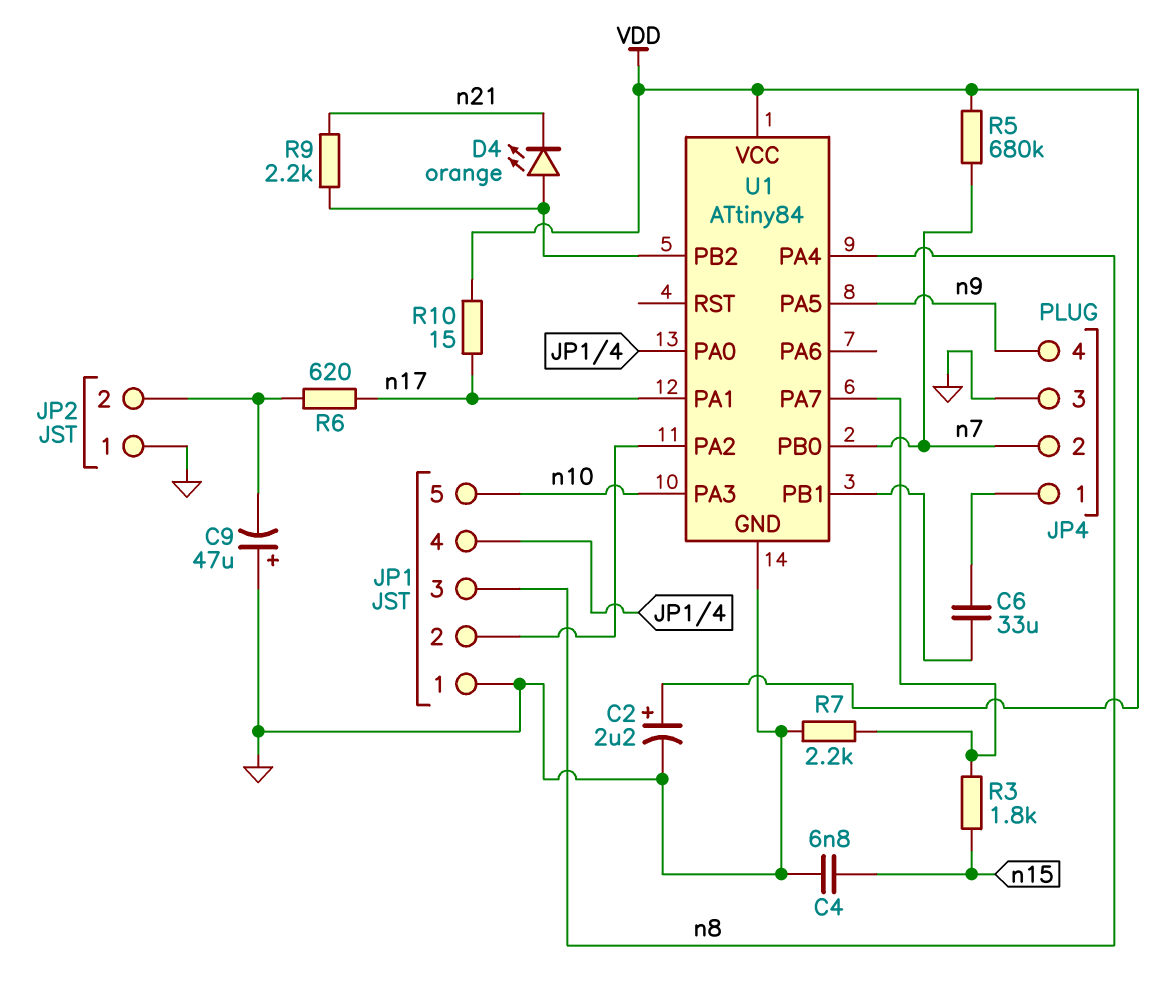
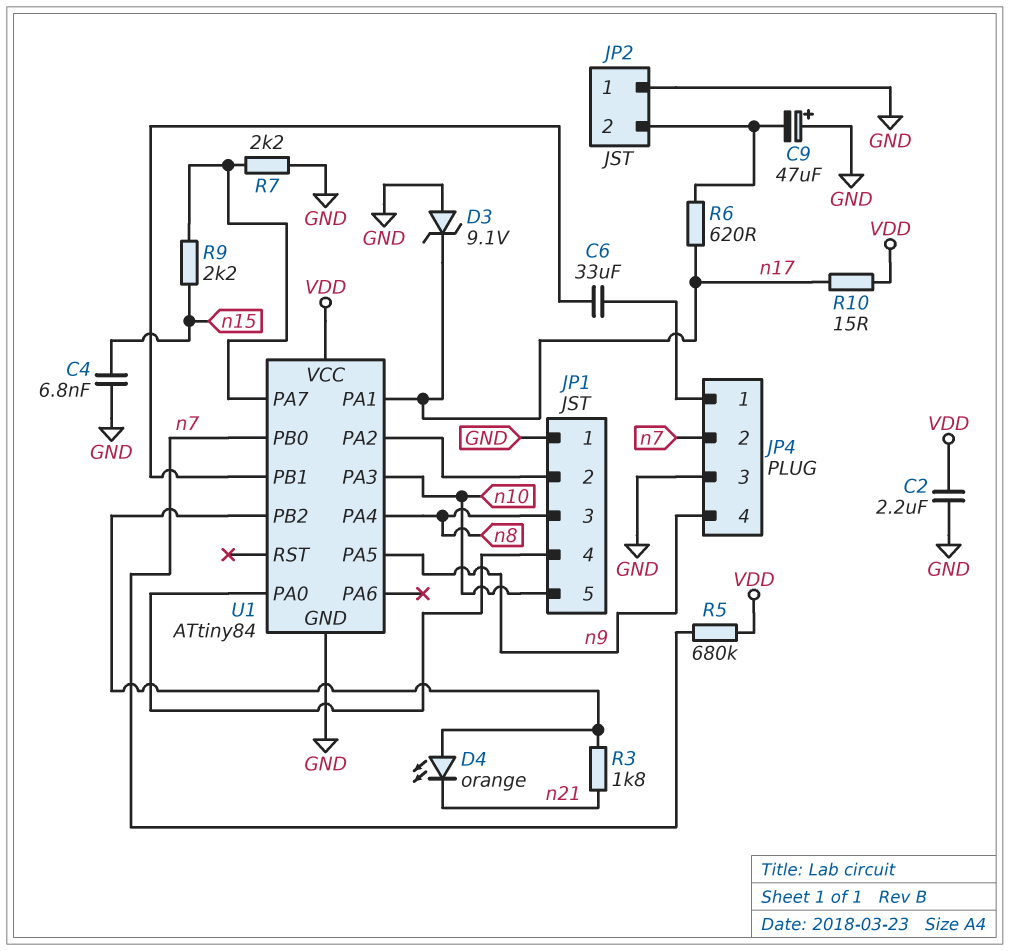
C2: 2.2uF (plus VDD, minus GND) -> 2.2uF (GND, VDD)
D3: none -> zener 9.1V (A GND, K n17)
R3: 1.8k (U1/PA7, n15) -> 1.8k (U1/PB2, n21)
R9: 2.2k (U1/PB2, n21) -> 2.2k (U1/PA7, n15)

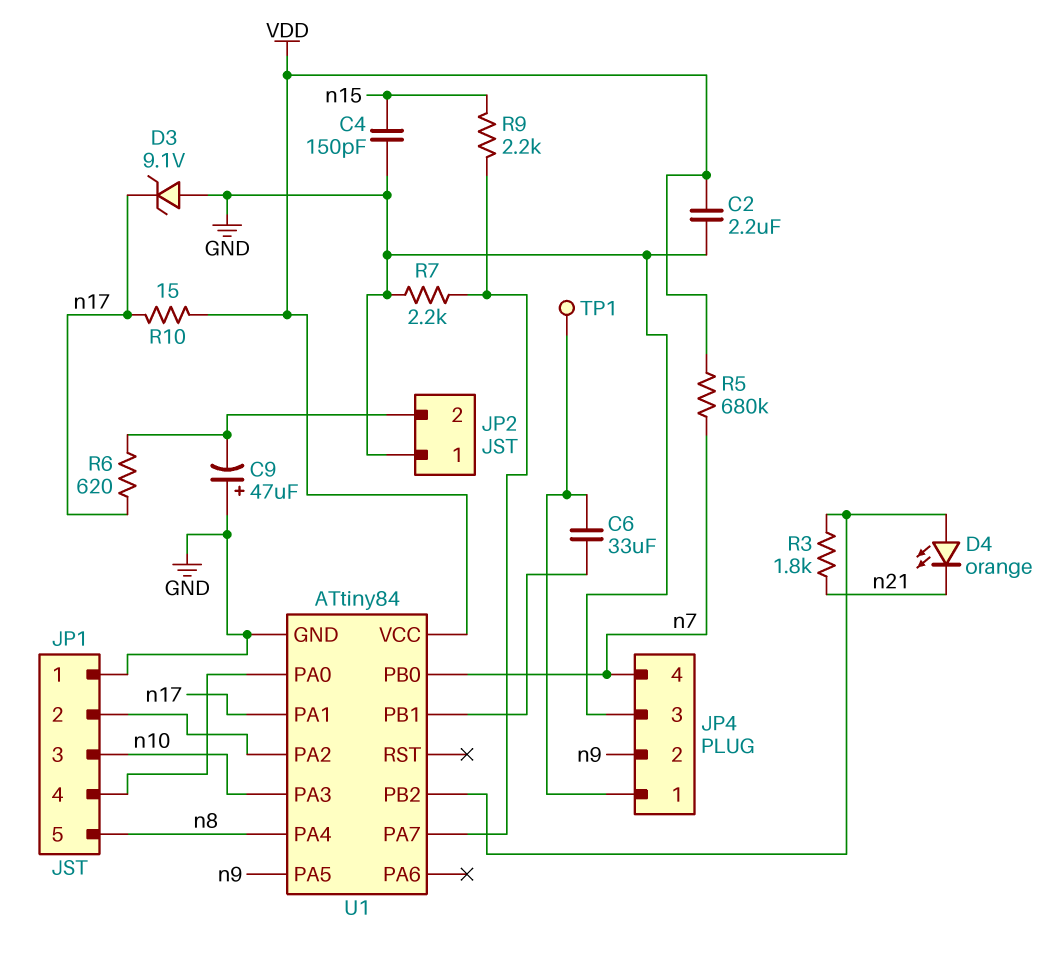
C4: 6.8nF (GND, n15) -> 150pF (GND, n15)
JP1 pin 3: n8 -> n10
JP1 pin 5: n10 -> n8
JP4 pin 2: n7 -> n9
JP4 pin 4: n9 -> n7
TP1: none -> test point (JP4/1)

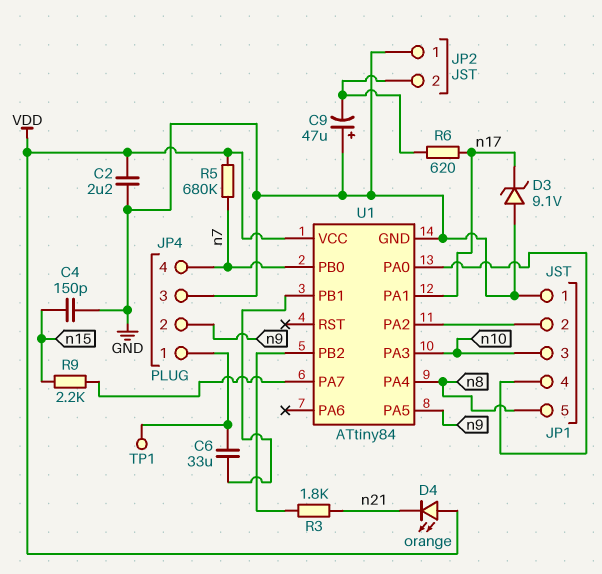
D4: LED orange (A U1/PB2, K n21) -> LED orange (A VDD, K n21)
R7: 2.2k (GND, U1/PA7) -> none
R10: 15 (VDD, n17) -> none

